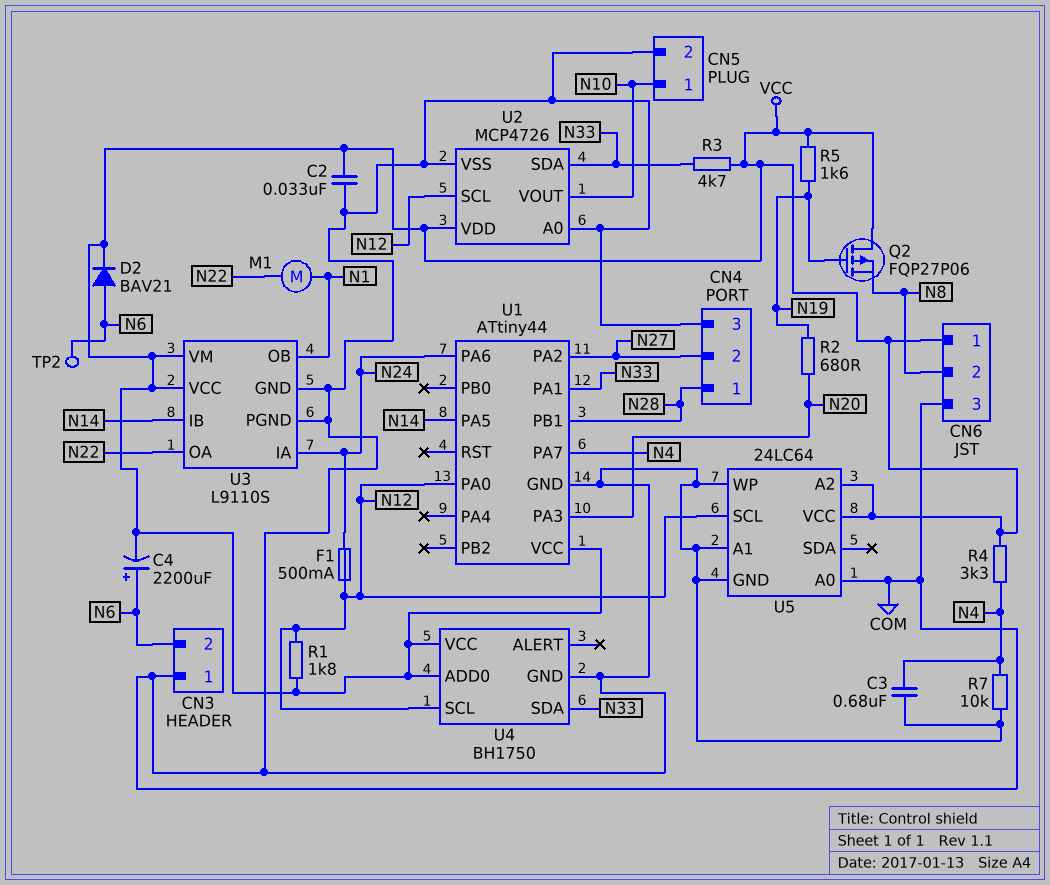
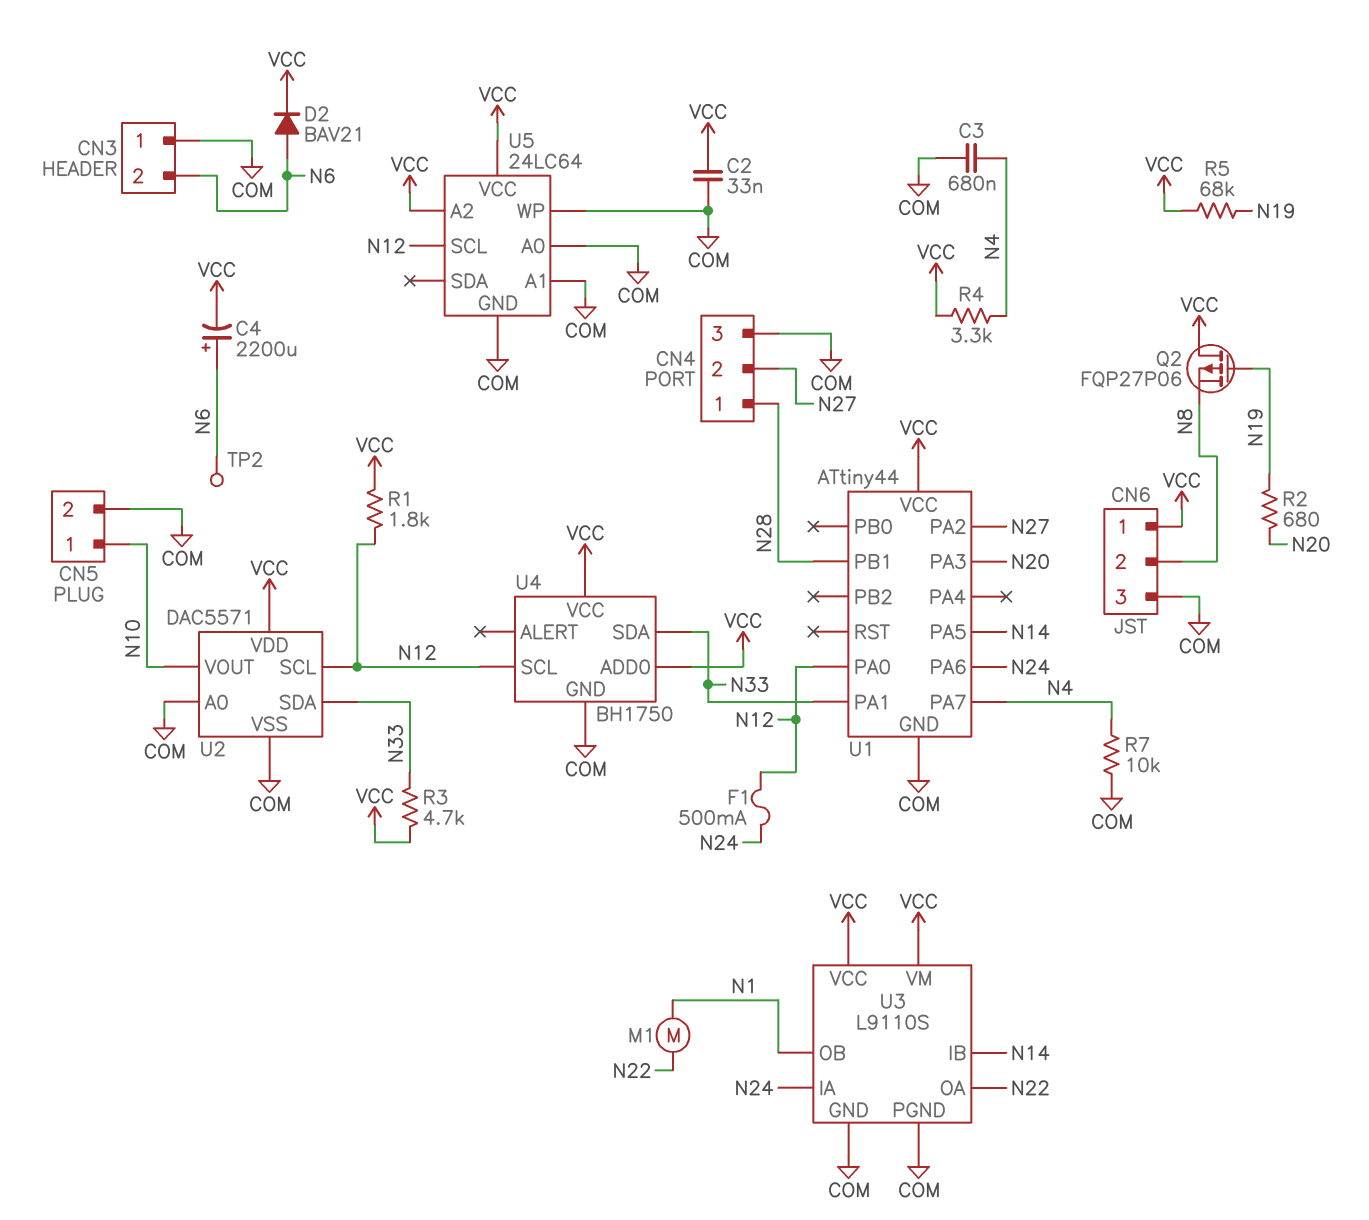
R5: 1.6k (N19, VCC) -> 68k (N19, VCC)
U2: MCP4726 -> DAC5571

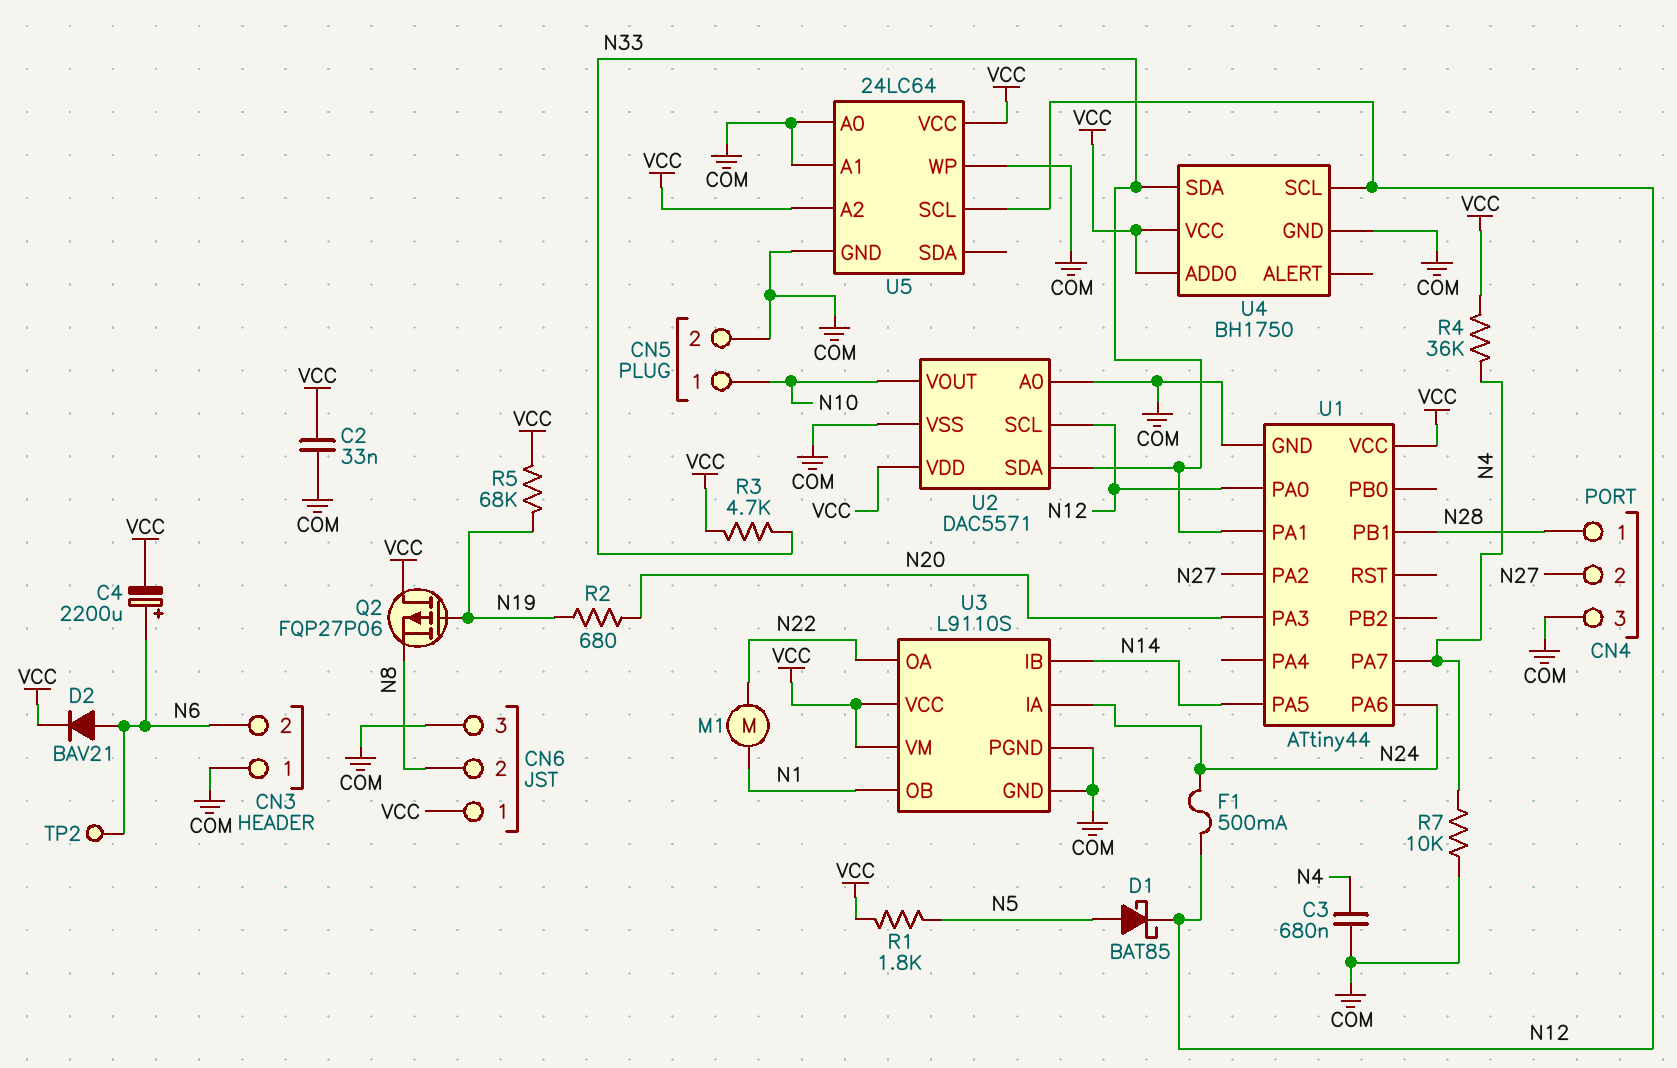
D1: none -> schottky BAT85 (A N5, K N12)
R1: 1.8k (N12, VCC) -> 1.8k (N5, VCC)
R4: 3.3k (N4, VCC) -> 36k (N4, VCC)

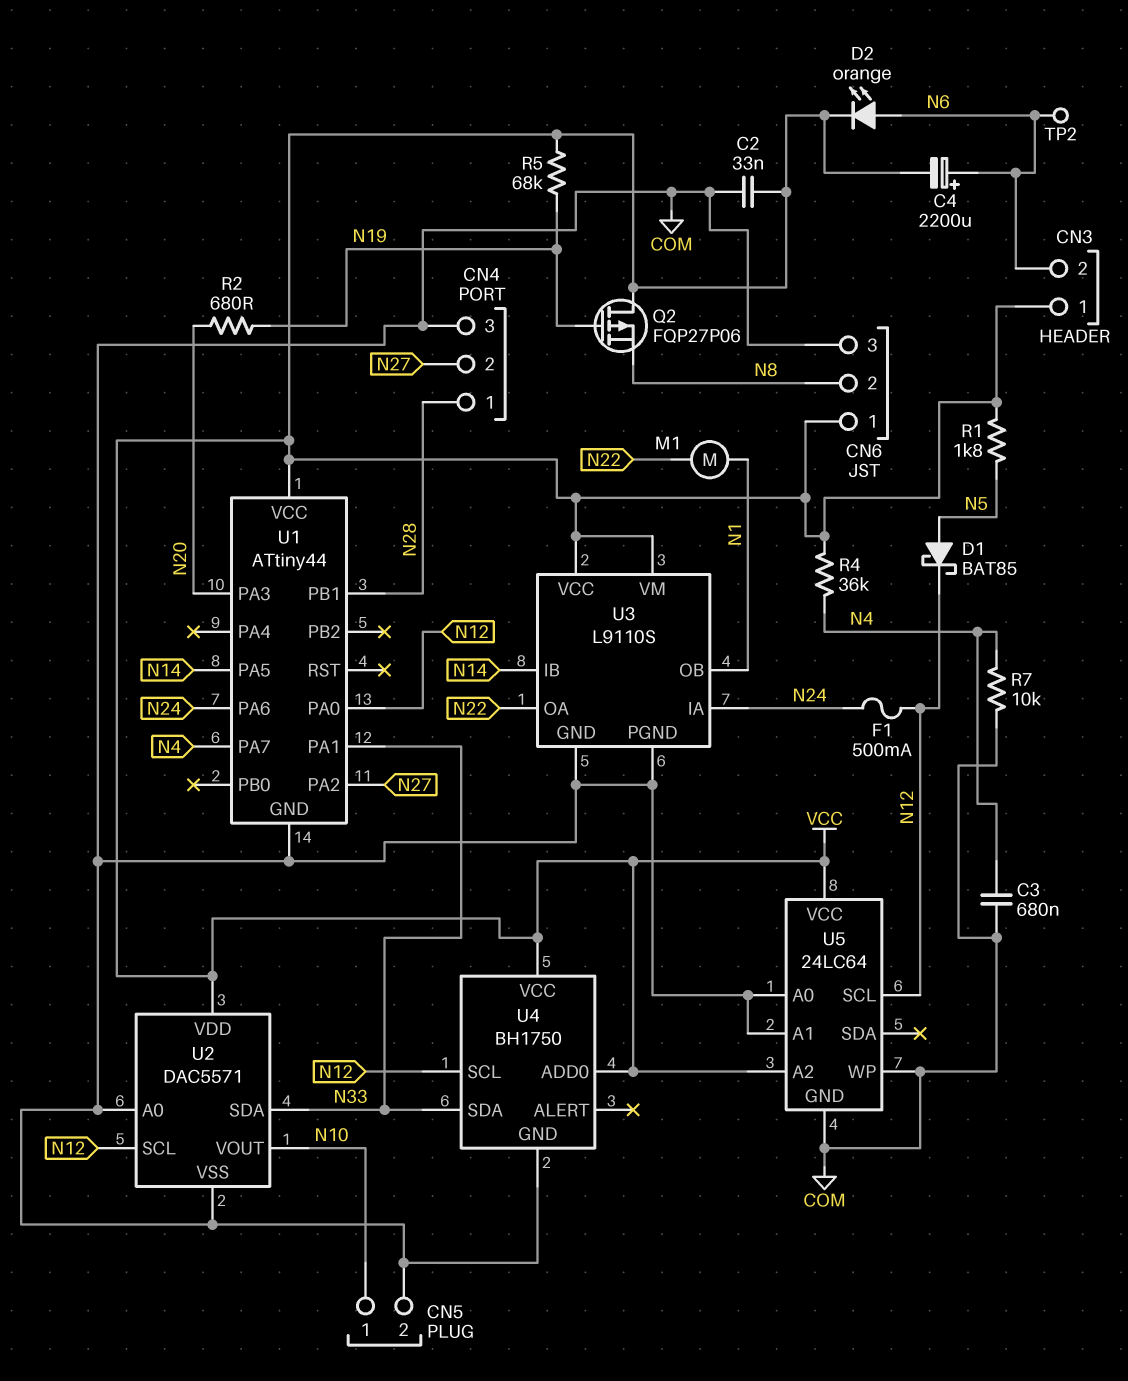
CN3 pin 1: COM -> VCC
D2: diode BAV21 (A N6, K VCC) -> LED orange (A N6, K VCC)
R3: 4.7k (N33, VCC) -> none

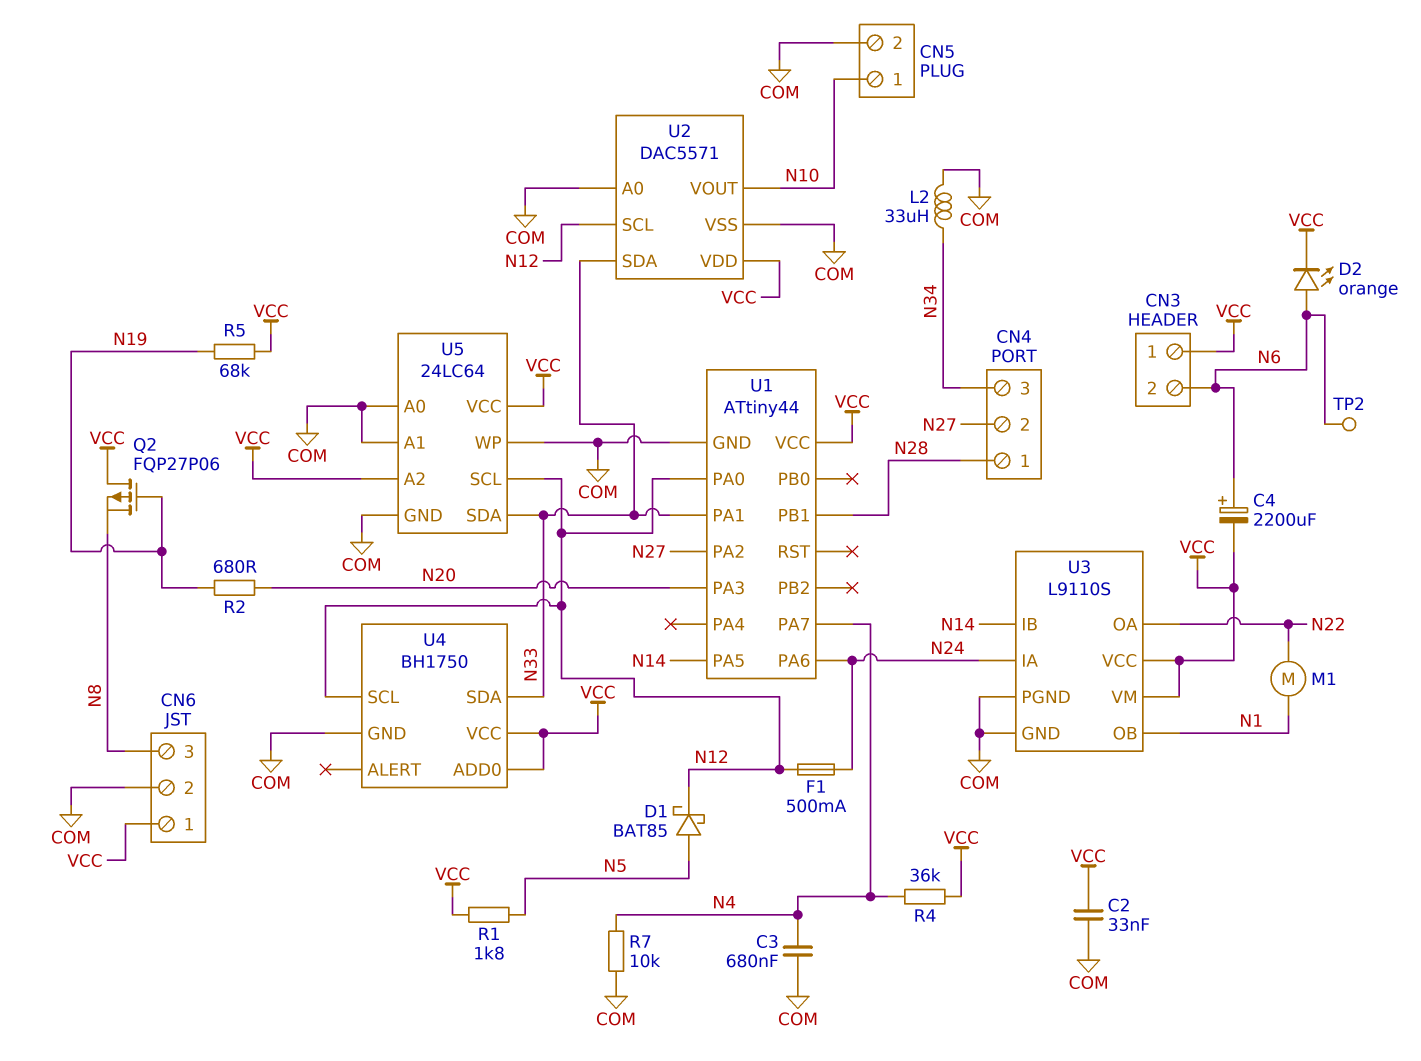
CN4 pin 3: COM -> N34
CN6 pin 2: N8 -> COM
CN6 pin 3: COM -> N8
L2: none -> 33uH (COM, N34)
U5 pin SDA: none -> N33

